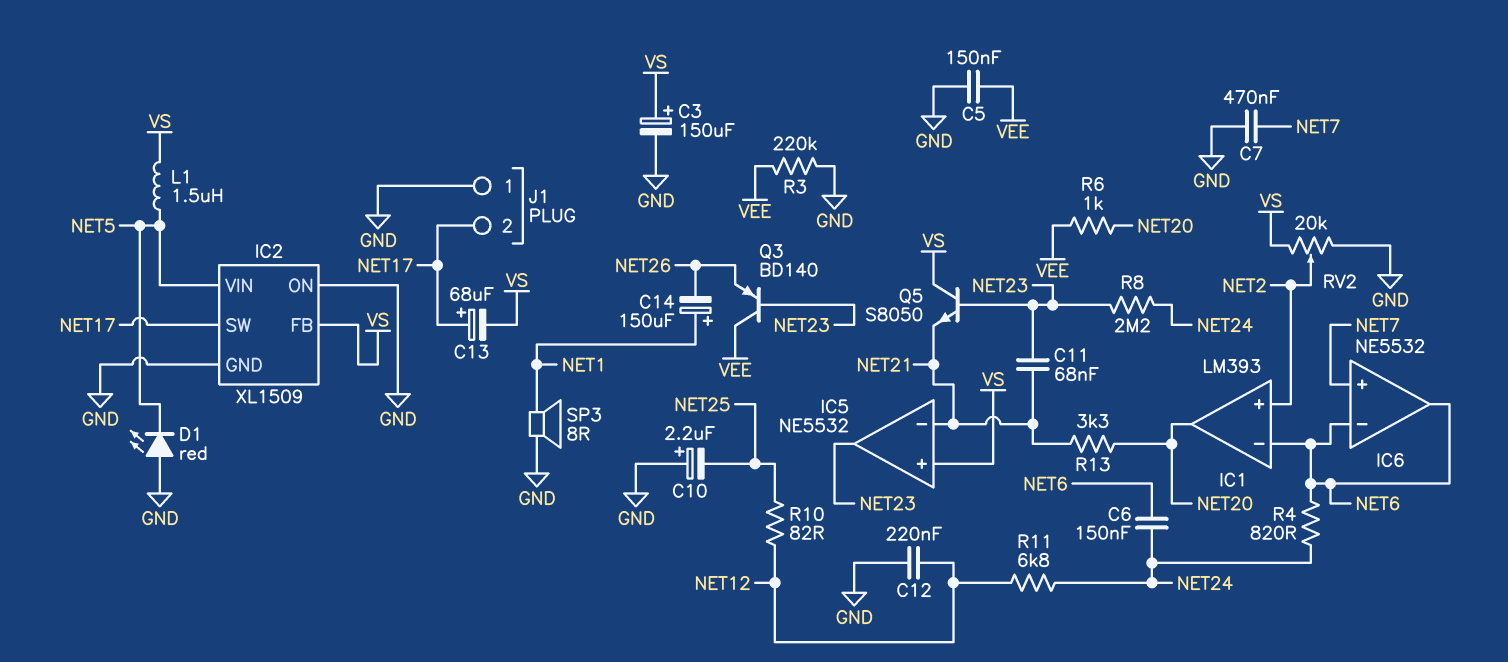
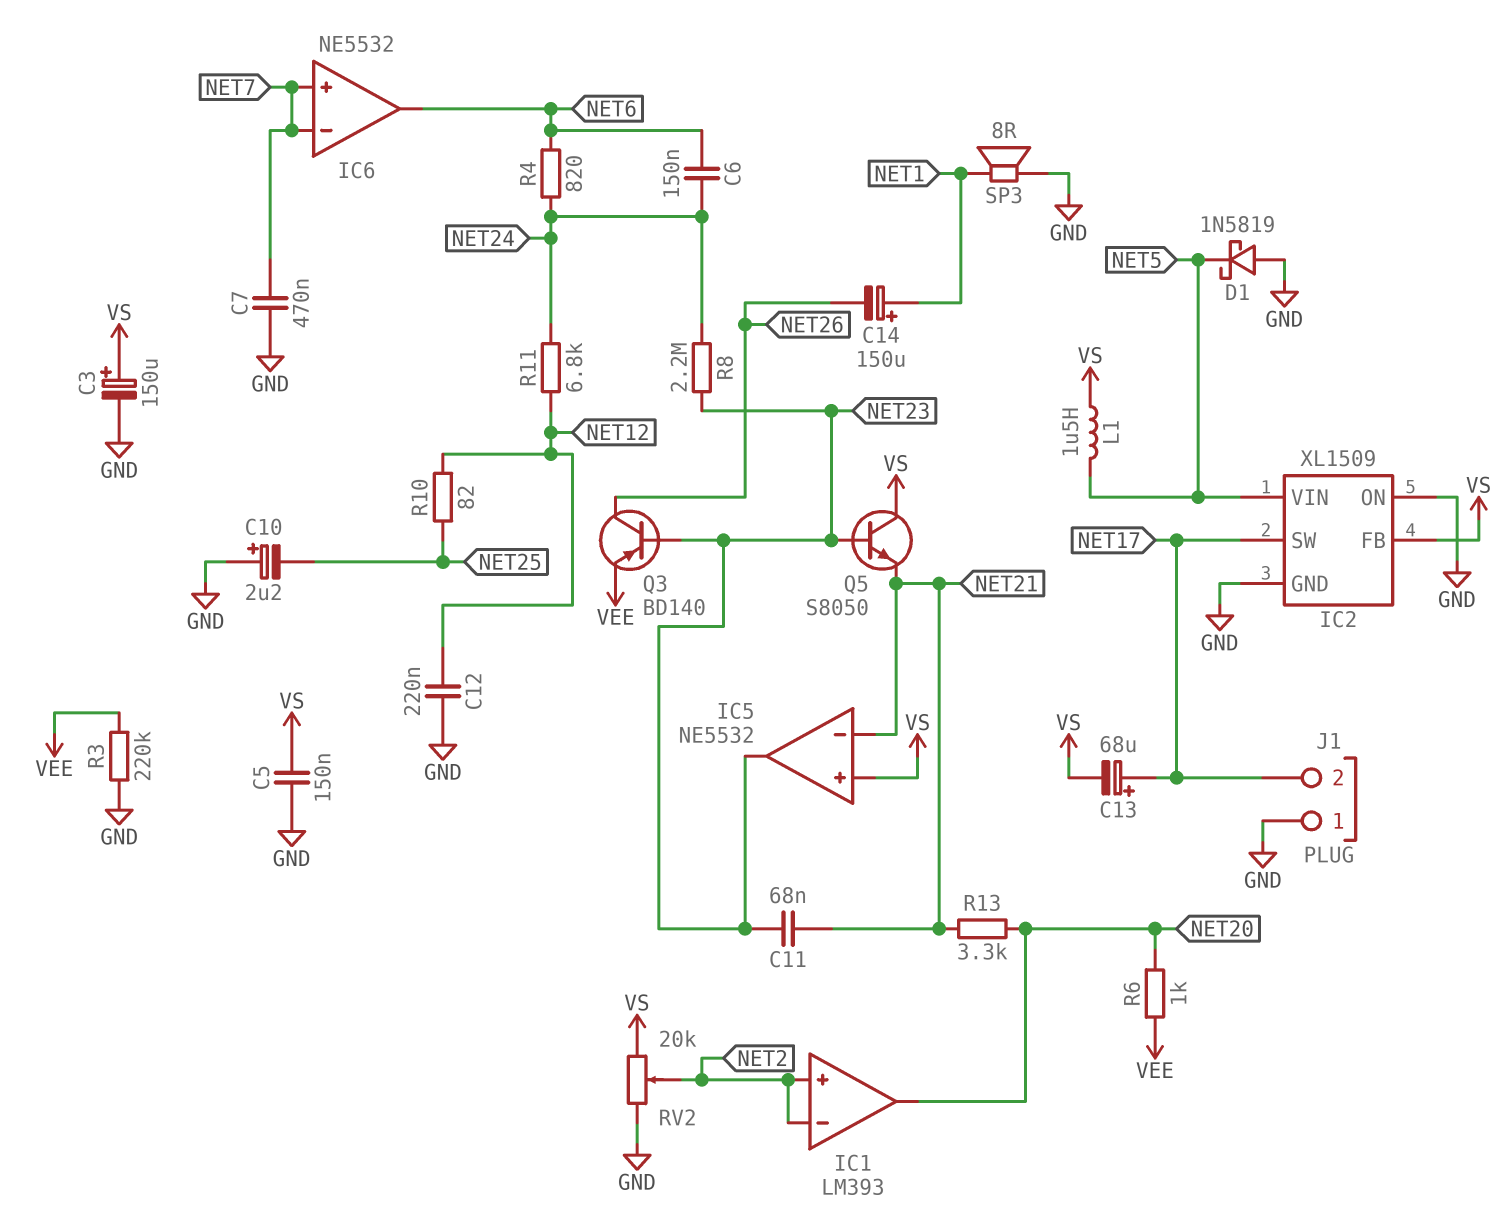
C5: 150nF (GND, VEE) -> 150nF (GND, VS)
D1: LED red (A GND, K NET5) -> schottky 1N5819 (A GND, K NET5)
IC1 pin in-: NET6 -> NET2
IC6 pin in-: NET6 -> NET7
Q3: PNP BD140 (B NET23, C VEE, E NET26) -> PNP BD140 (B NET23, C NET26, E VEE)

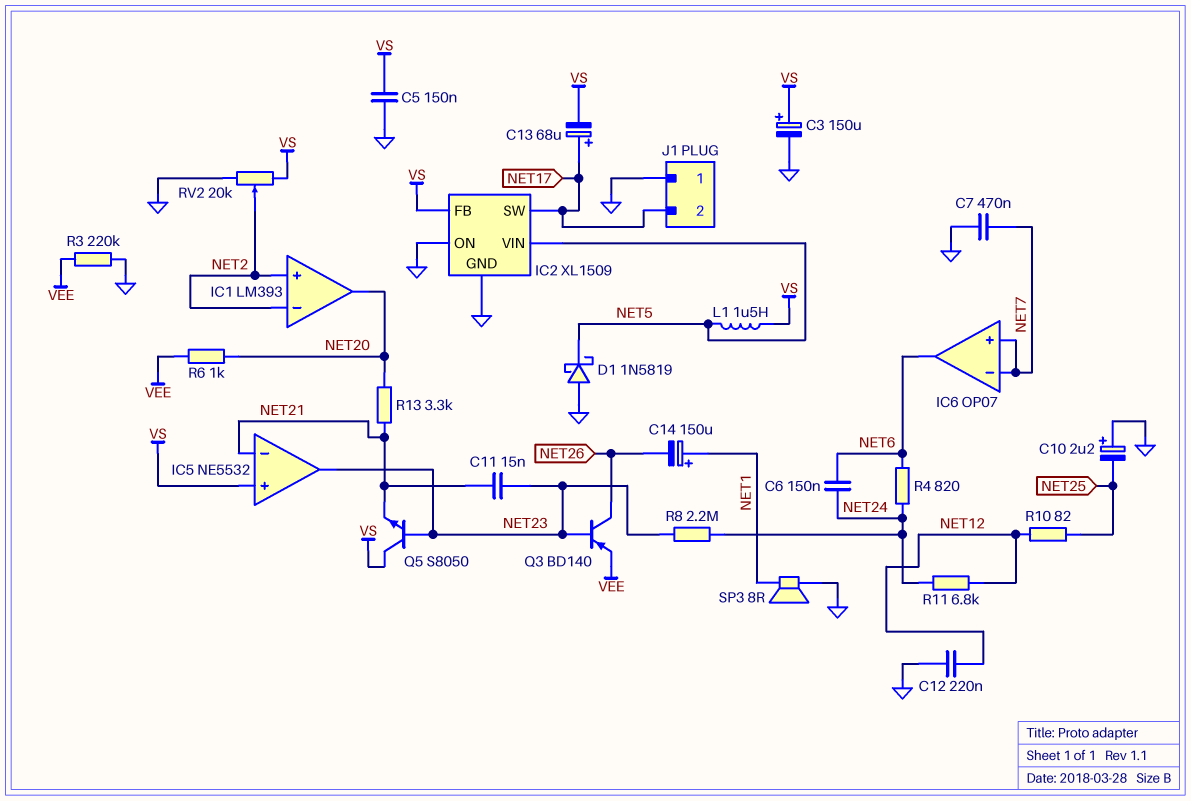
C11: 68nF (NET21, NET23) -> 15nF (NET21, NET23)
IC6: NE5532 -> OP07

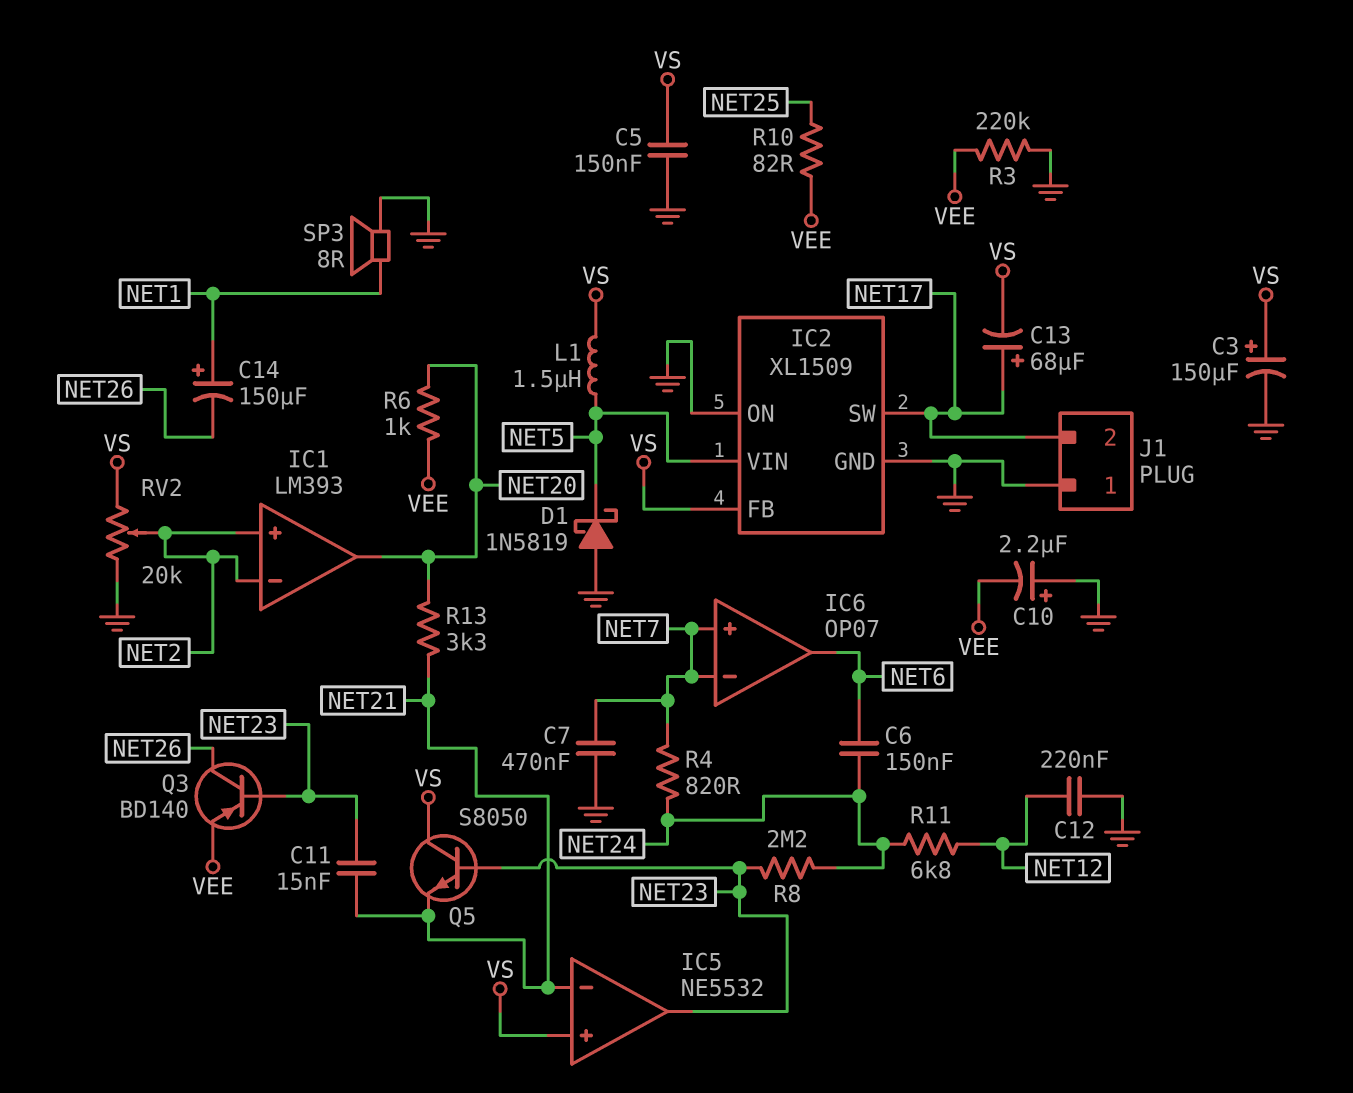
C10: 2.2uF (plus GND, minus NET25) -> 2.2uF (plus GND, minus VEE)
R4: 820 (NET6, NET24) -> 820 (NET7, NET24)
R10: 82 (NET12, NET25) -> 82 (NET25, VEE)

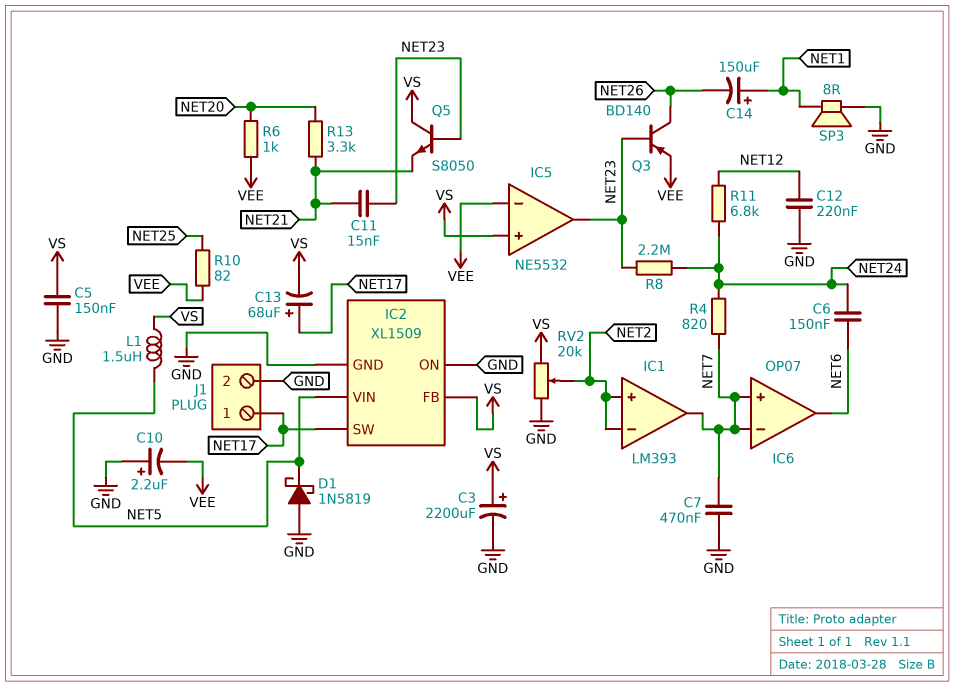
C3: 150uF (plus VS, minus GND) -> 2200uF (plus VS, minus GND)
IC1 pin out: NET20 -> NET7
IC5 pin in-: NET21 -> VEE
J1 pin 1: GND -> NET17
J1 pin 2: NET17 -> GND
R3: 220k (GND, VEE) -> none

